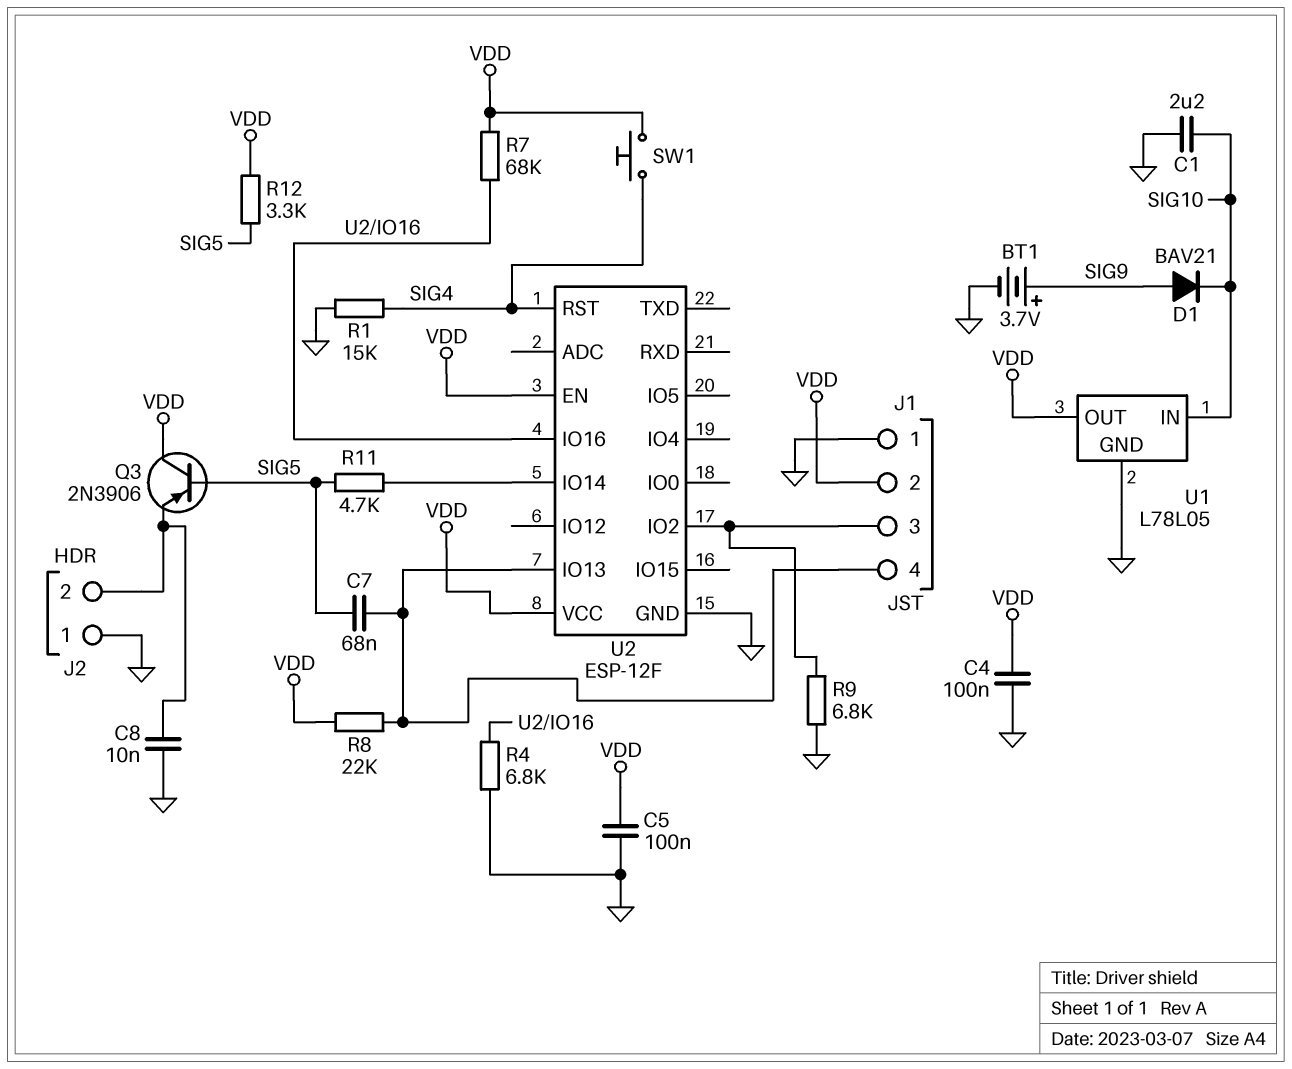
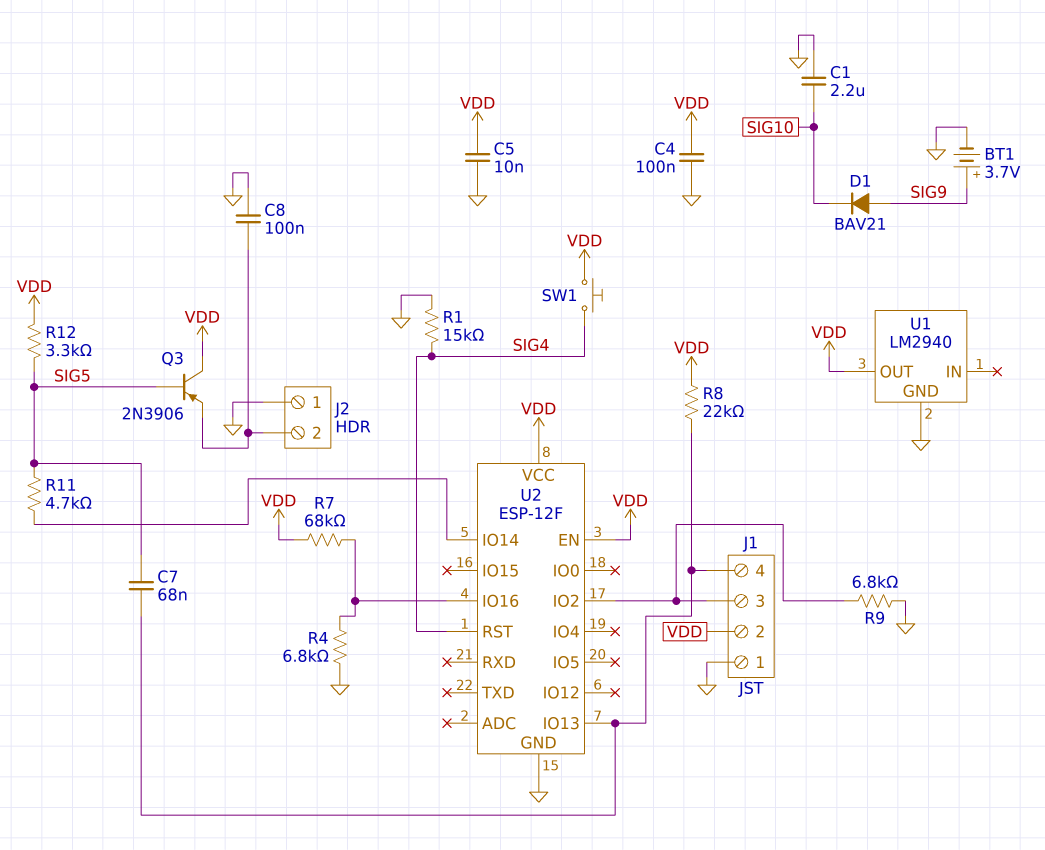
C5: 100nF (GND, VDD) -> 10nF (GND, VDD)
C8: 10nF (GND, J2/2) -> 100nF (GND, J2/2)
U1: L78L05 -> LM2940
U1 pin IN: SIG10 -> none

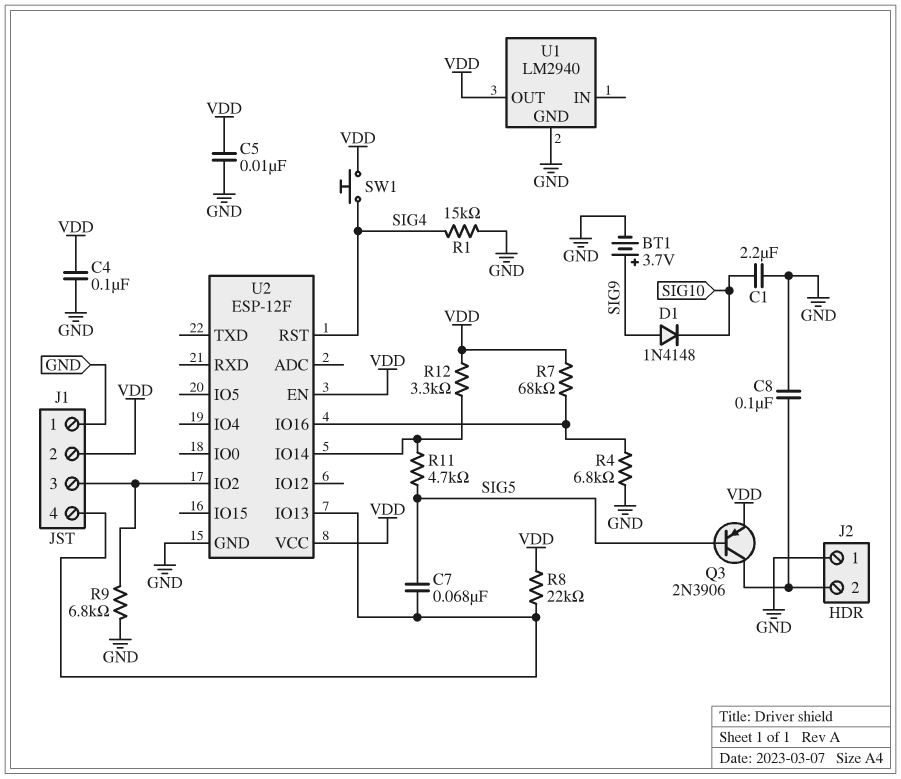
D1: diode BAV21 (A SIG9, K SIG10) -> diode 1N4148 (A SIG9, K SIG10)
Q3: PNP 2N3906 (B SIG5, C VDD, E J2/2) -> PNP 2N3906 (B SIG5, C J2/2, E VDD)
R12: 3.3k (SIG5, VDD) -> 3.3k (U2/IO14, VDD)

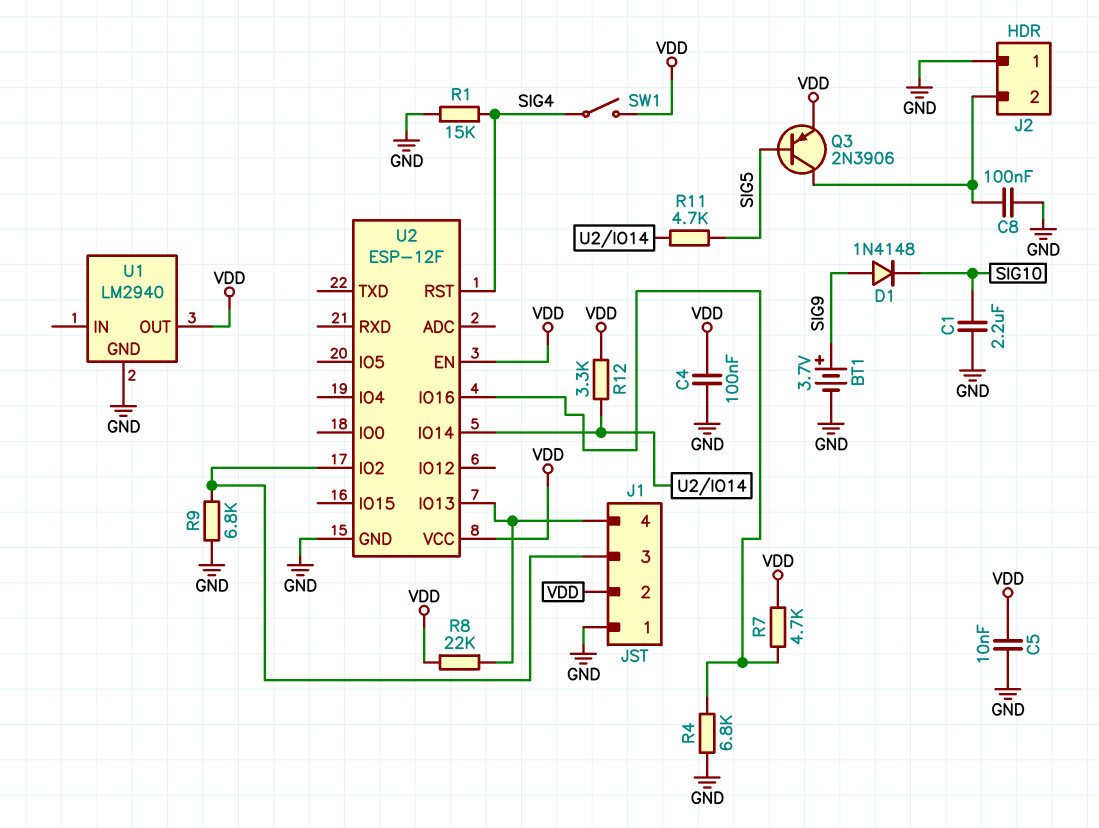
C7: 68nF (J1/4, SIG5) -> none
R7: 68k (U2/IO16, VDD) -> 4.7k (U2/IO16, VDD)
SW1: button (SIG4, VDD) -> switch (SIG4, VDD)

